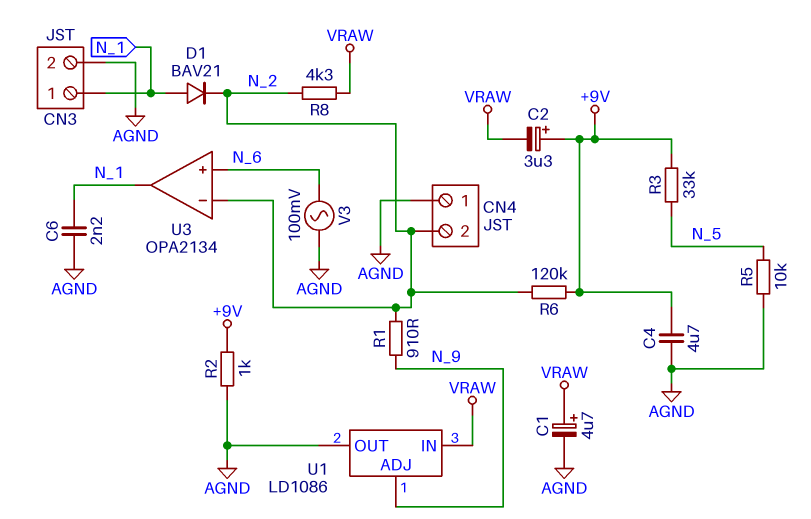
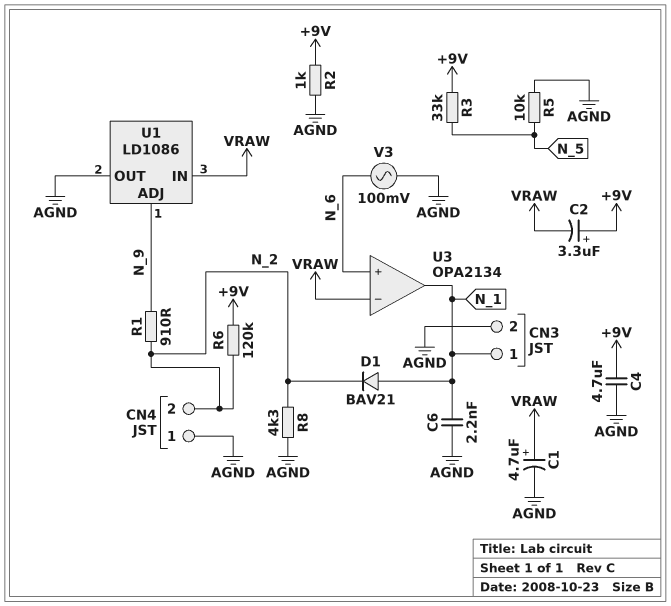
R8: 4.3k (N_2, VRAW) -> 4.3k (AGND, N_2)
U3 pin in-: N_2 -> VRAW

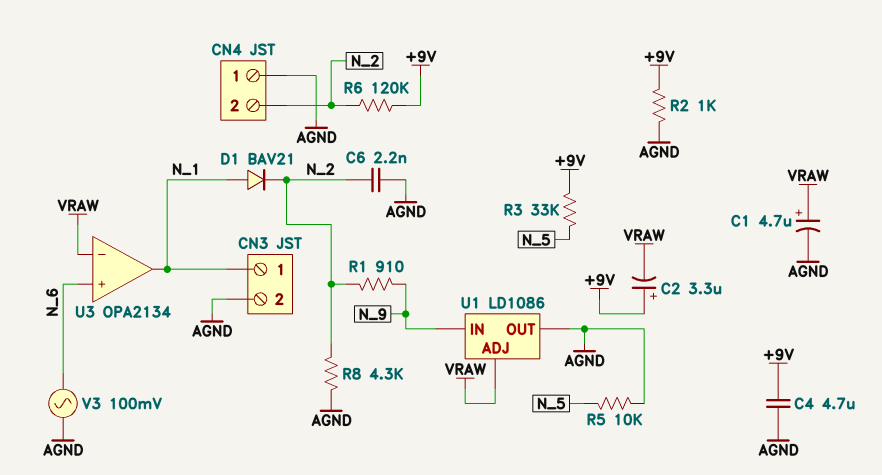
C6: 2.2nF (AGND, N_1) -> 2.2nF (AGND, N_2)
U1 pin ADJ: N_9 -> VRAW
U1 pin IN: VRAW -> N_9

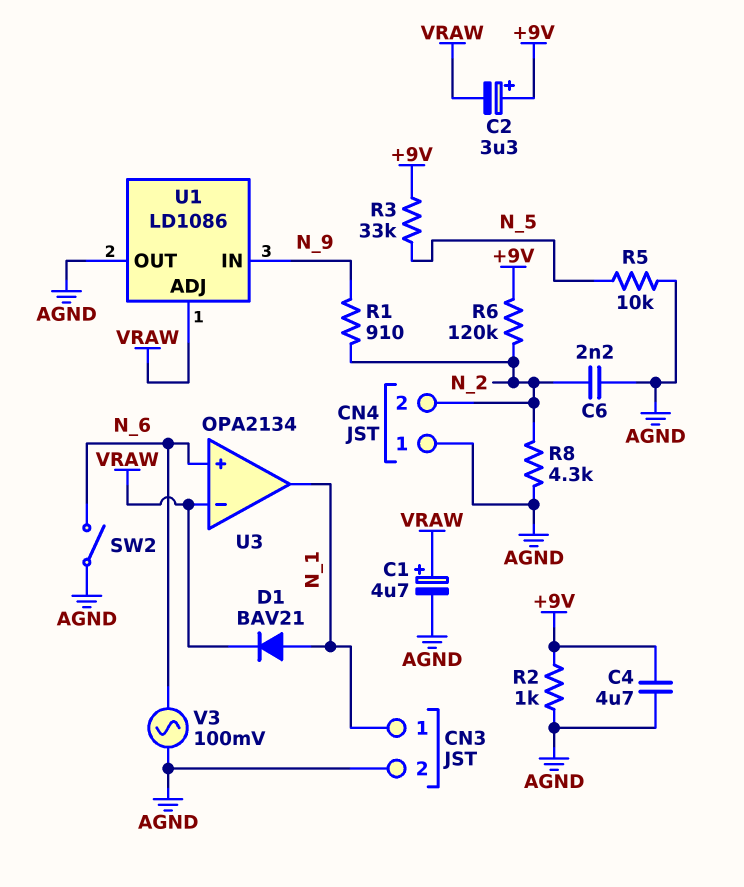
D1: diode BAV21 (A N_1, K N_2) -> diode BAV21 (A N_1, K VRAW)
SW2: none -> switch (AGND, N_6)

